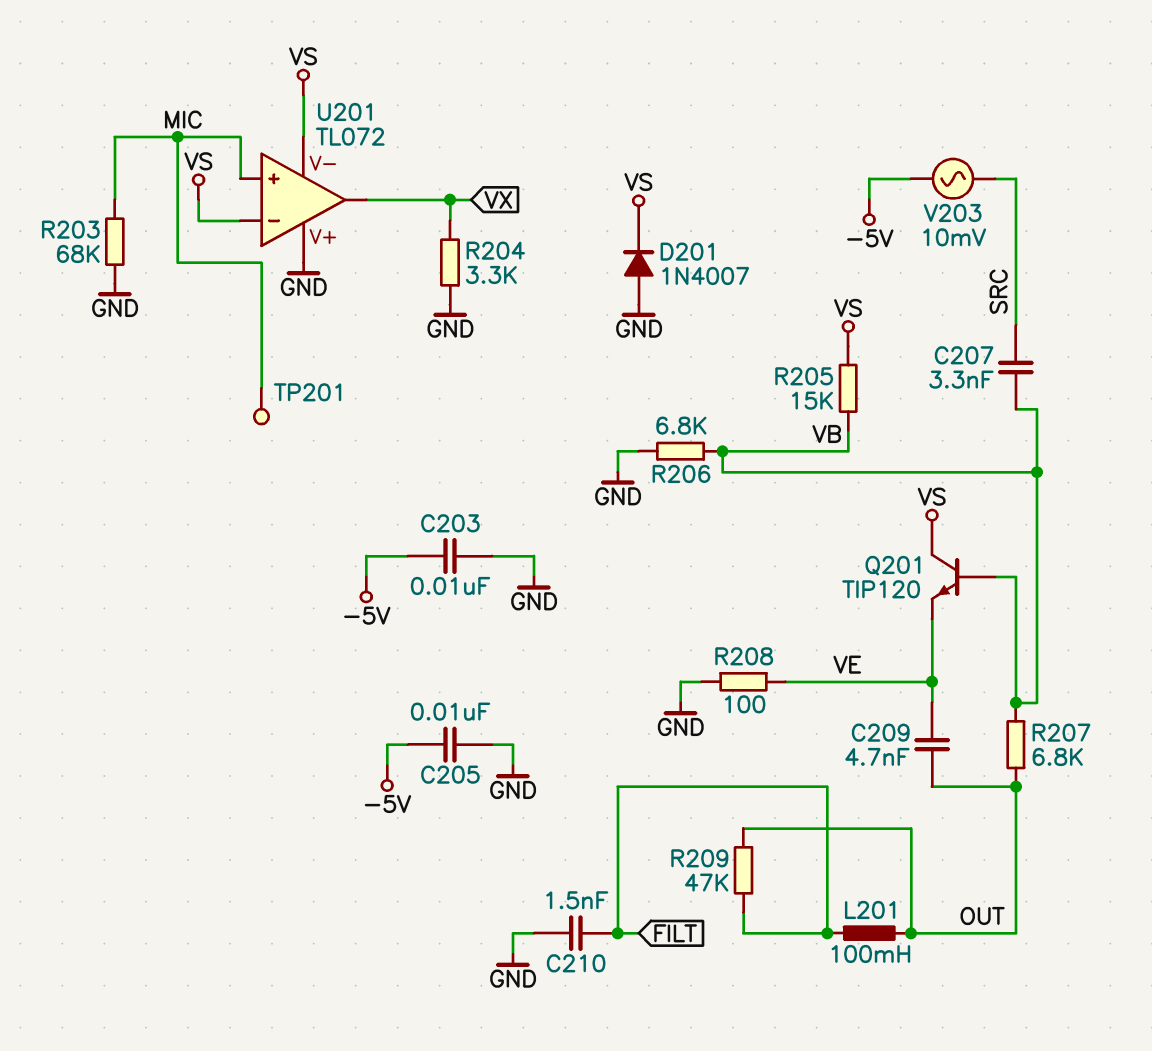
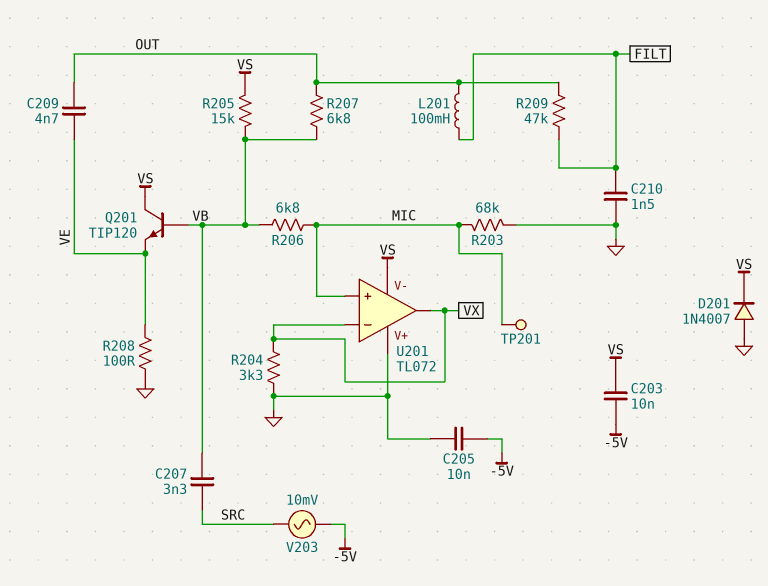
C203: 10nF (-5V, GND) -> 10nF (-5V, VS)
R206: 6.8k (GND, VB) -> 6.8k (MIC, VB)
U201 pin in-: VS -> VX

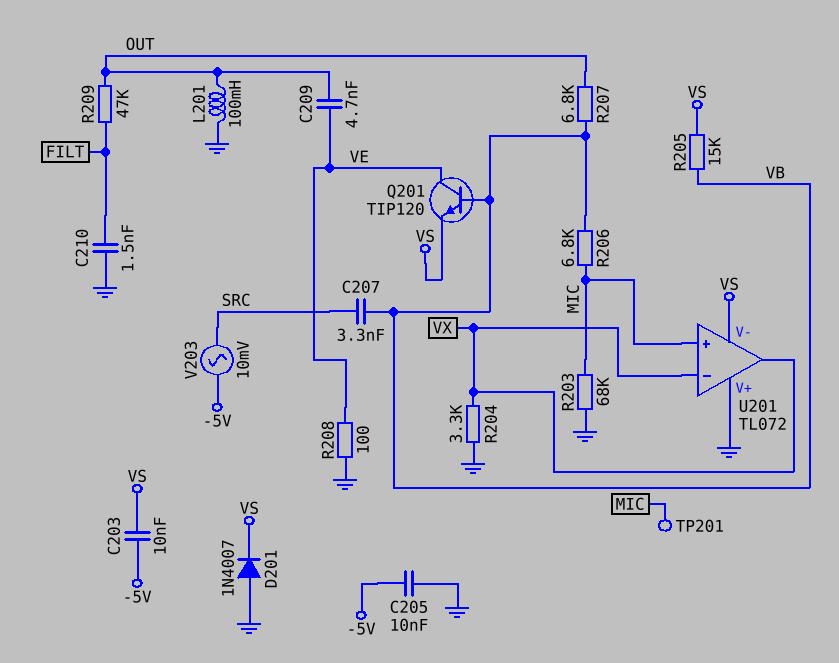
L201: 100mH (FILT, OUT) -> 100mH (GND, OUT)
Q201: NPN TIP120 (B VB, C VS, E VE) -> NPN TIP120 (B VB, C VE, E VS)

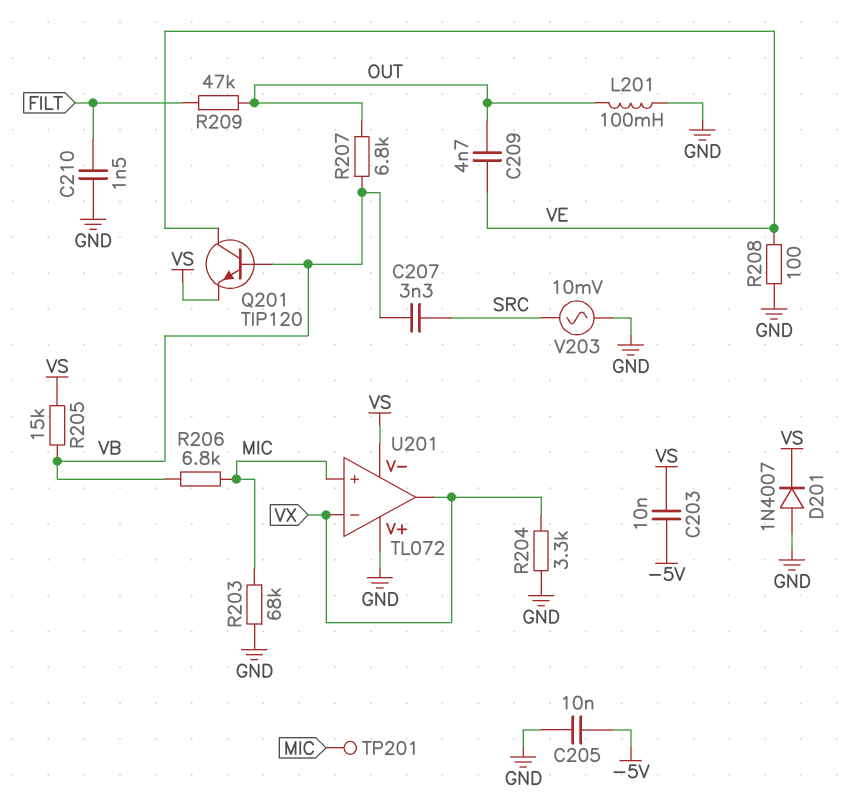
V203: AC 10mV (-5V, SRC) -> AC 10mV (GND, SRC)

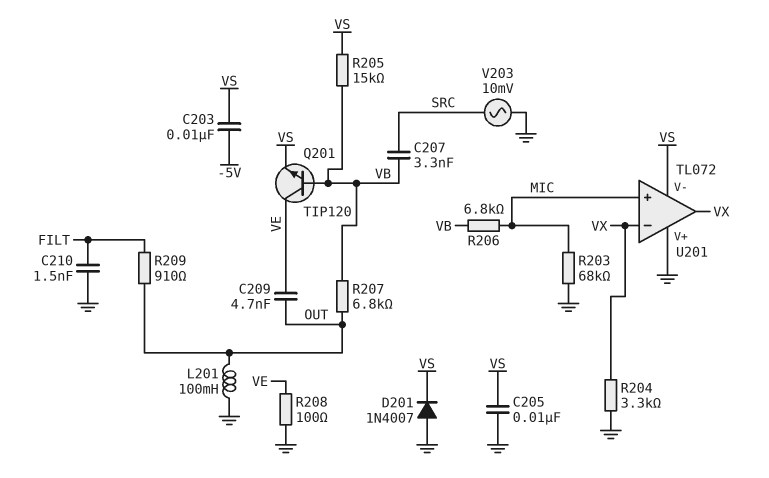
C205: 10nF (-5V, GND) -> 10nF (GND, VS)
R209: 47k (FILT, OUT) -> 910 (FILT, OUT)
TP201: test point (MIC) -> none

